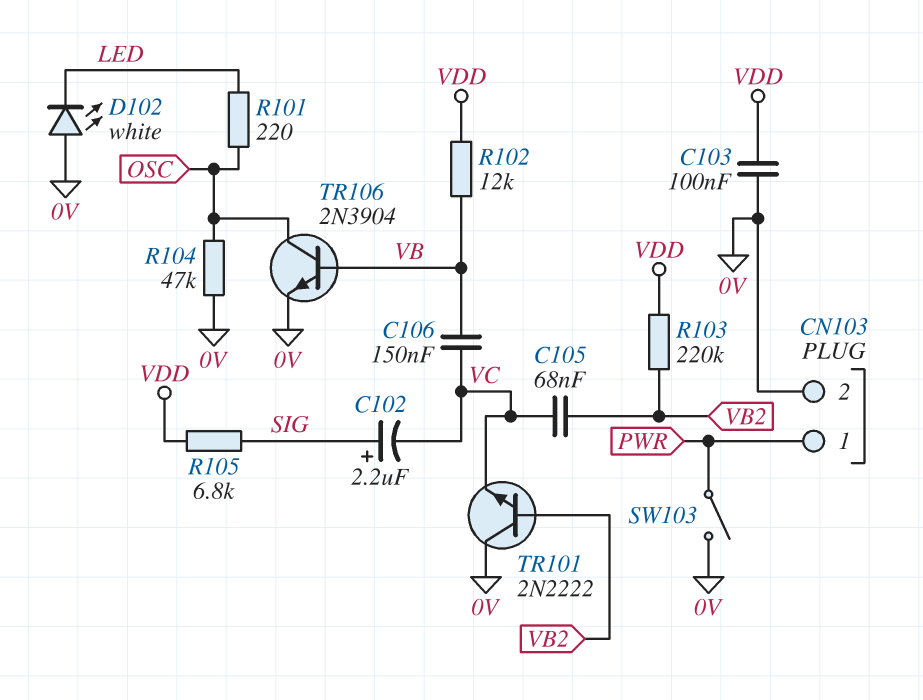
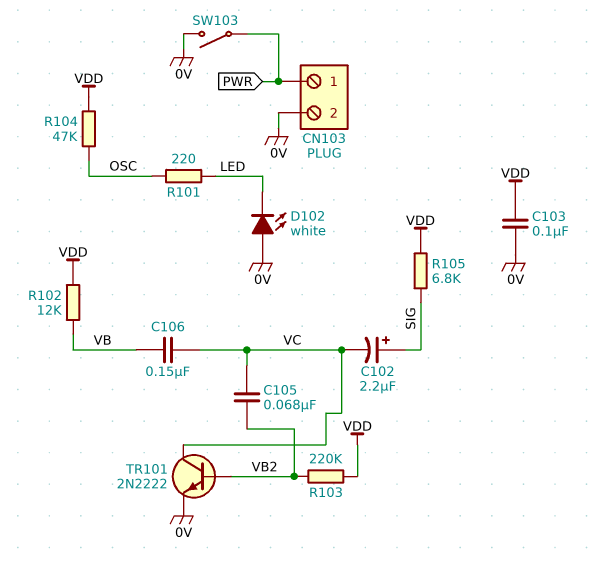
R104: 47k (0V, OSC) -> 47k (OSC, VDD)
TR101: NPN 2N2222 (B VB2, C 0V, E VC) -> NPN 2N2222 (B VB2, C VC, E 0V)
TR106: NPN 2N3904 (B VB, C OSC, E 0V) -> none

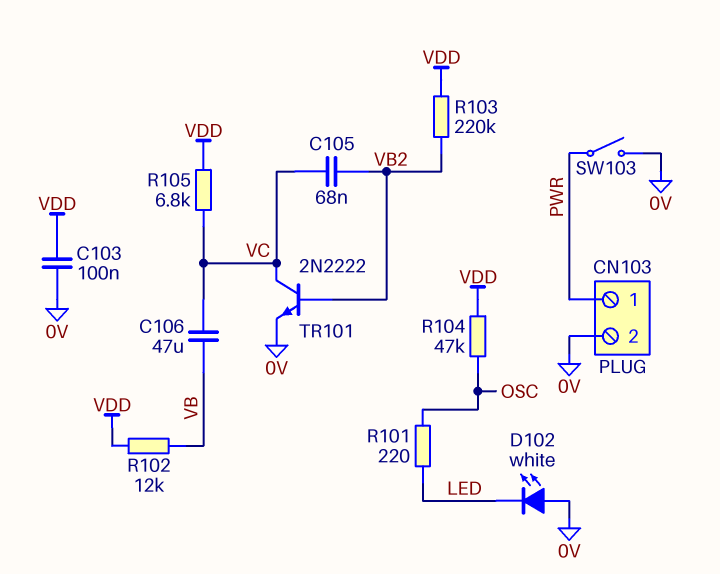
C102: 2.2uF (plus SIG, minus VC) -> none
C106: 150nF (VB, VC) -> 47uF (VB, VC)
R105: 6.8k (SIG, VDD) -> 6.8k (VC, VDD)

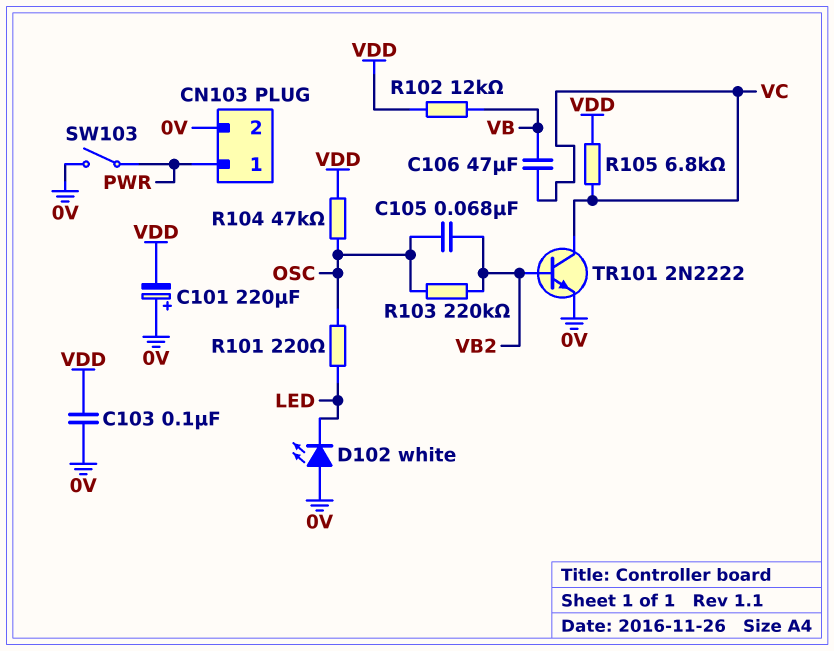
C101: none -> 220uF (plus 0V, minus VDD)
C105: 68nF (VB2, VC) -> 68nF (OSC, VB2)
R103: 220k (VB2, VDD) -> 220k (OSC, VB2)

